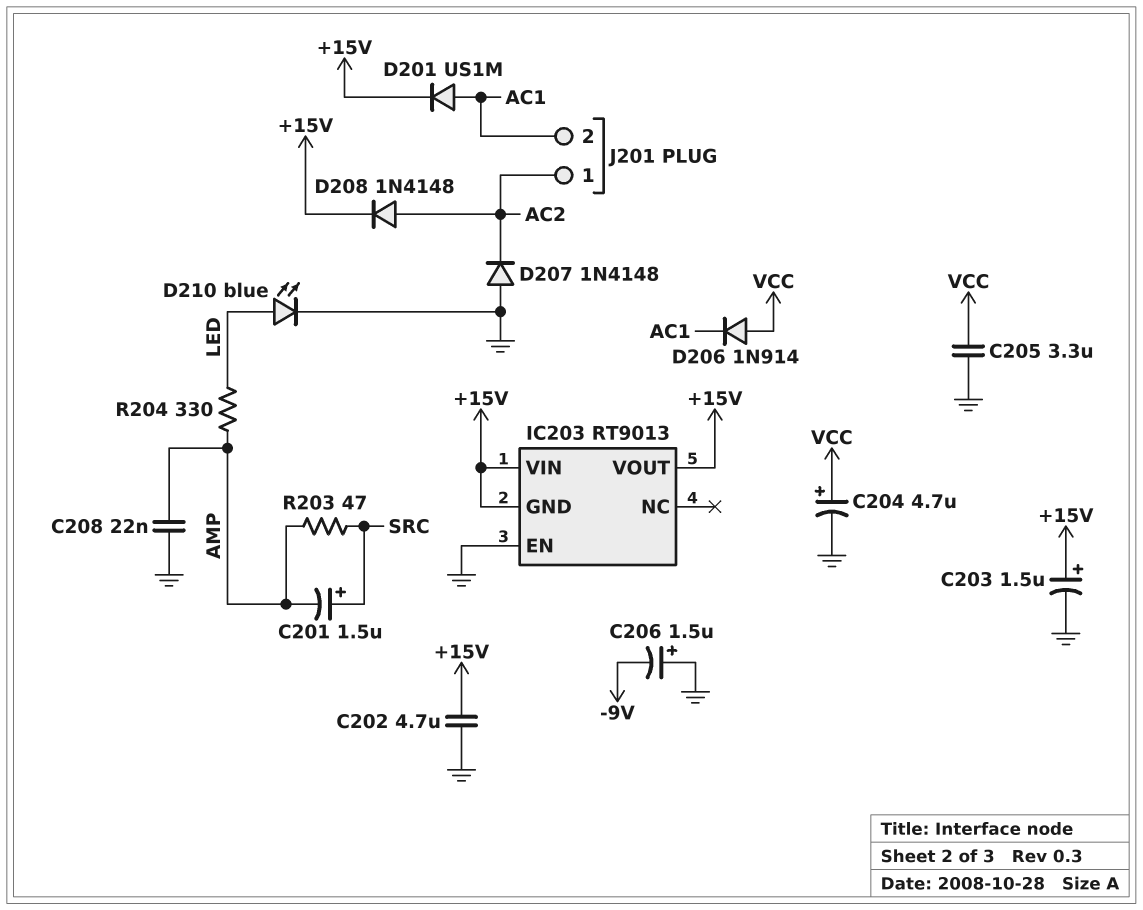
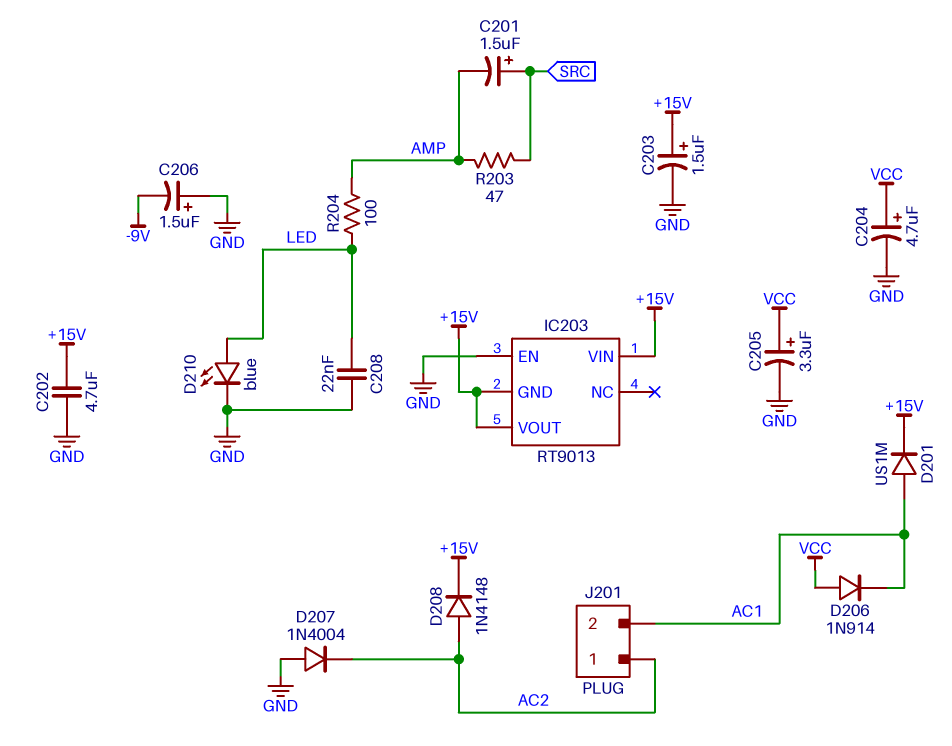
C205: 3.3uF (GND, VCC) -> 3.3uF (plus VCC, minus GND)
C208: 22nF (AMP, GND) -> 22nF (GND, LED)
D207: diode 1N4148 (A GND, K AC2) -> diode 1N4004 (A GND, K AC2)
R204: 330 (AMP, LED) -> 100 (AMP, LED)

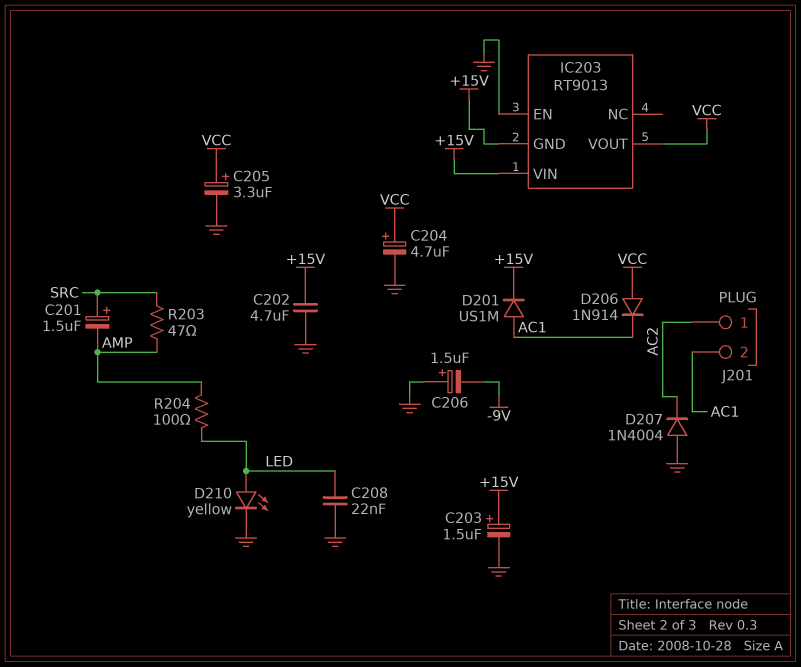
D208: diode 1N4148 (A AC2, K +15V) -> none
D210: LED blue (A LED, K GND) -> LED yellow (A LED, K GND)
IC203 pin VOUT: +15V -> VCC

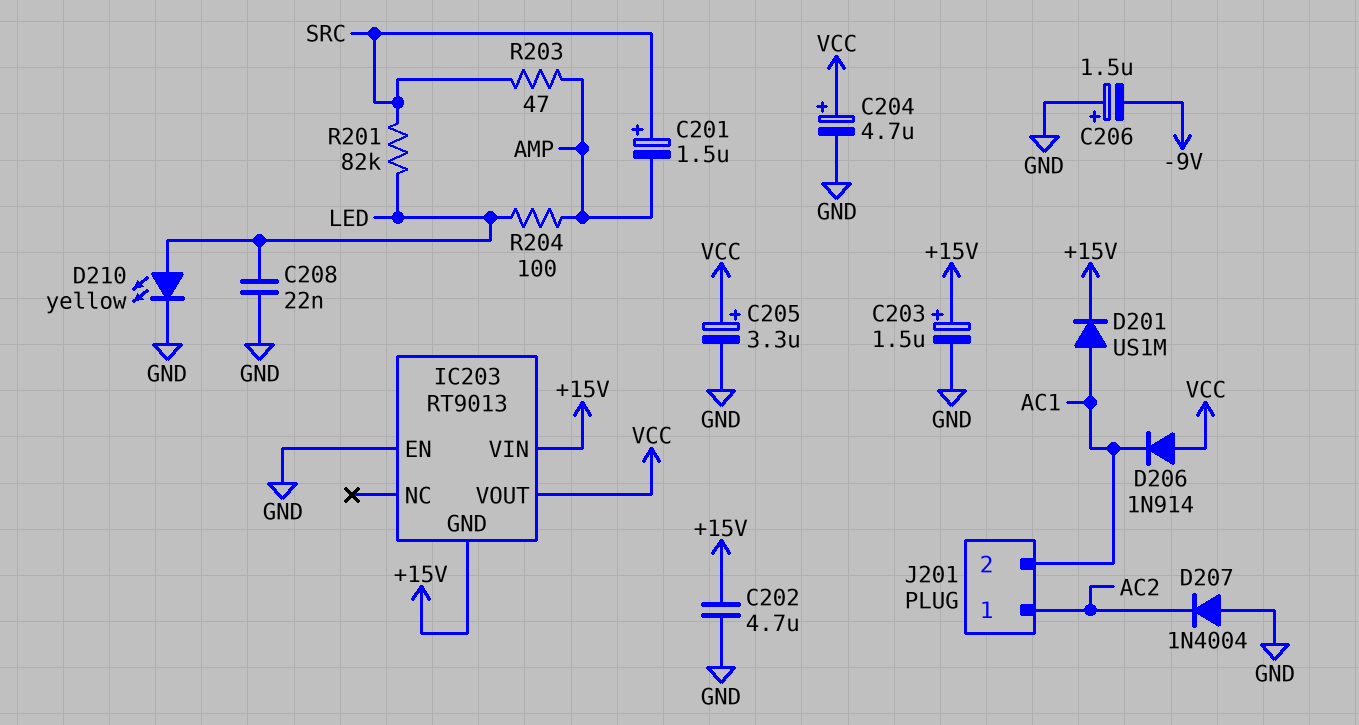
R201: none -> 82k (LED, SRC)

